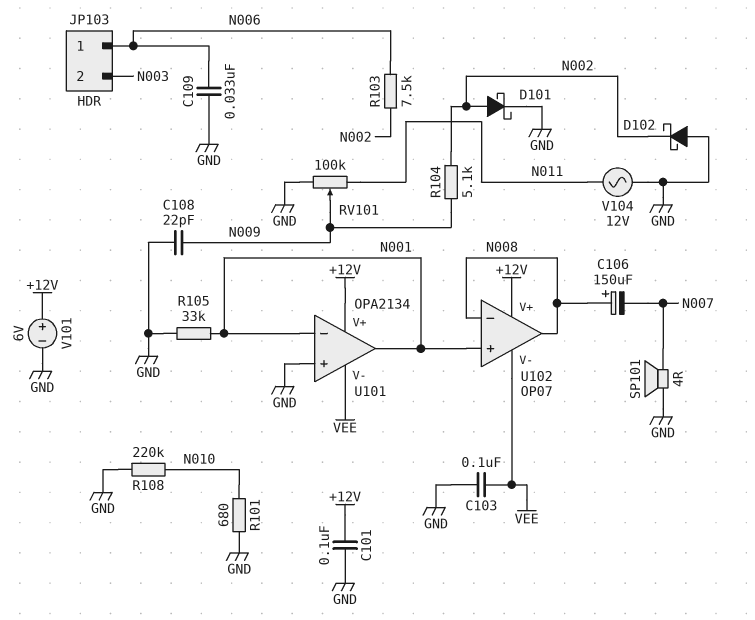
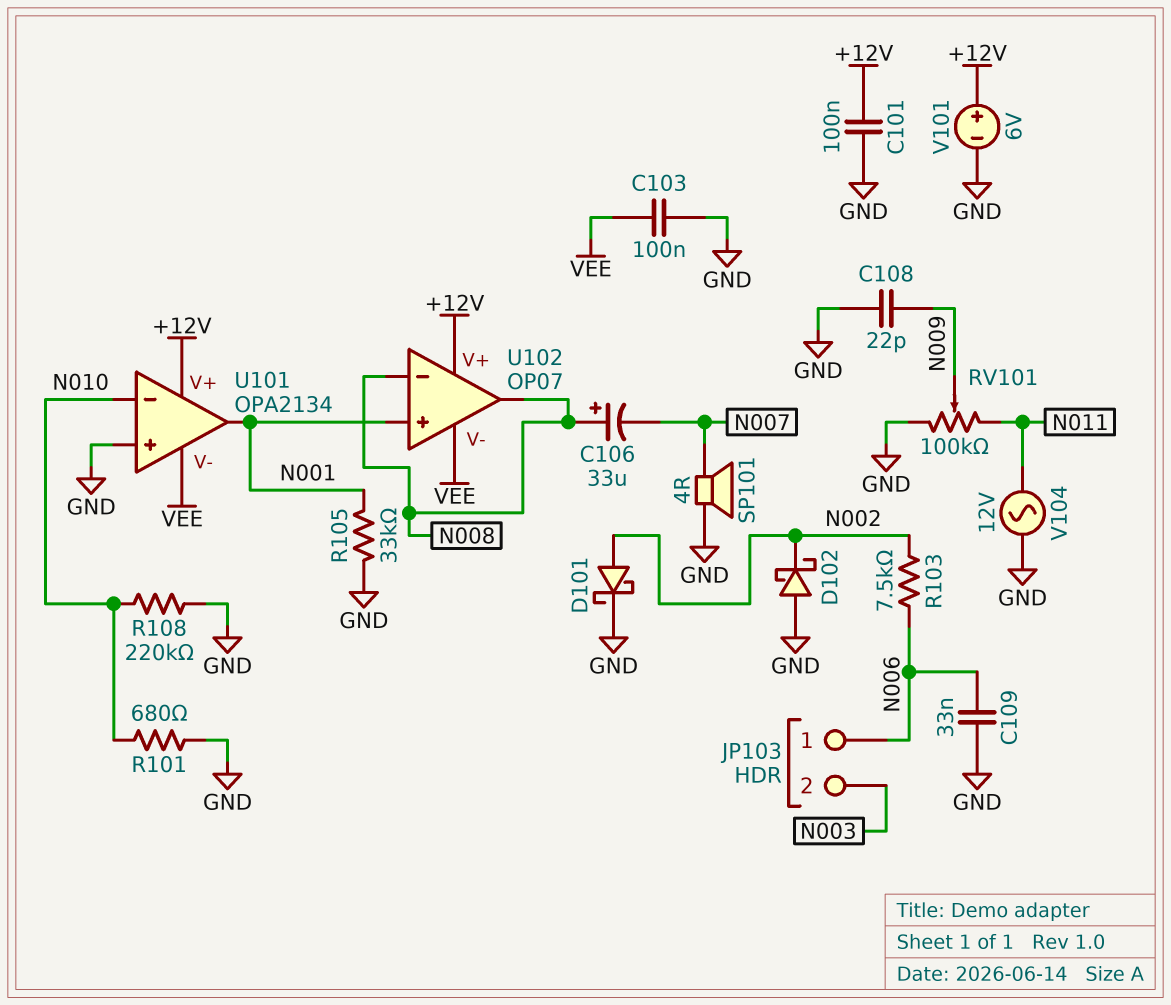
C106: 150uF (plus N008, minus N007) -> 33uF (plus N008, minus N007)
R104: 5.1k (N002, N009) -> none
U101 pin in-: N001 -> N010

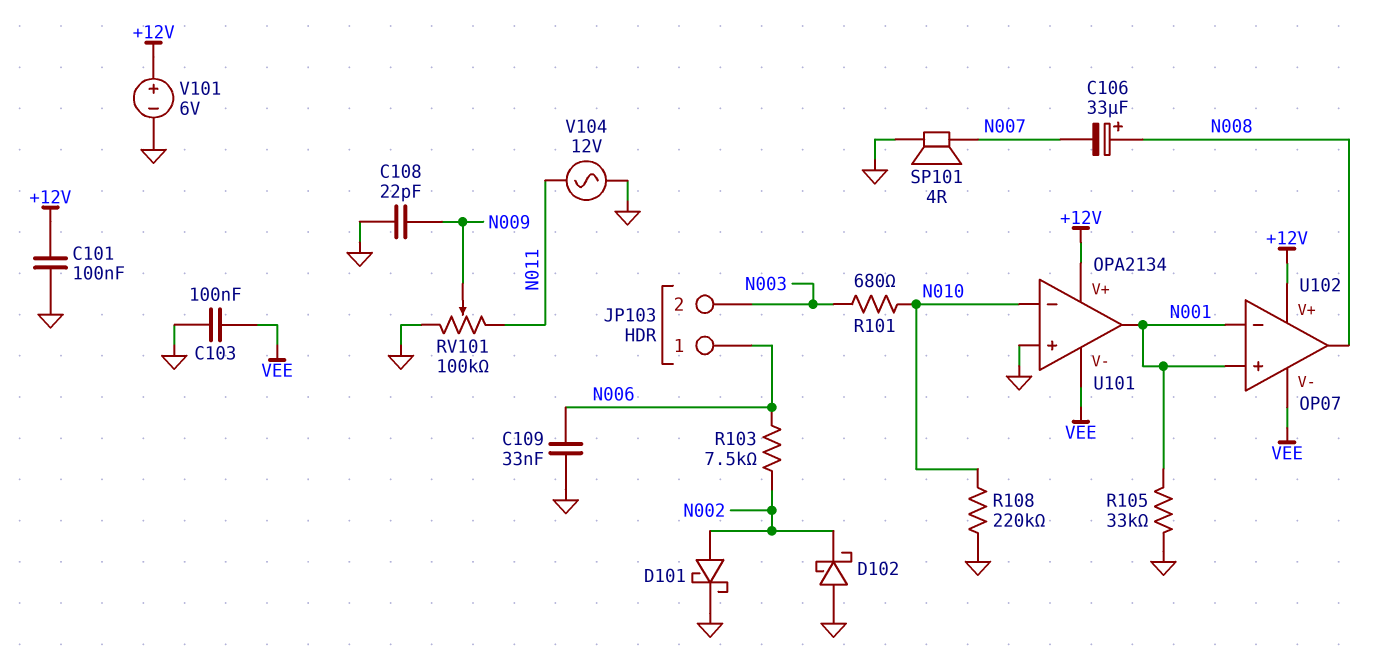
R101: 680 (GND, N010) -> 680 (N003, N010)
U102 pin in-: N008 -> N001

